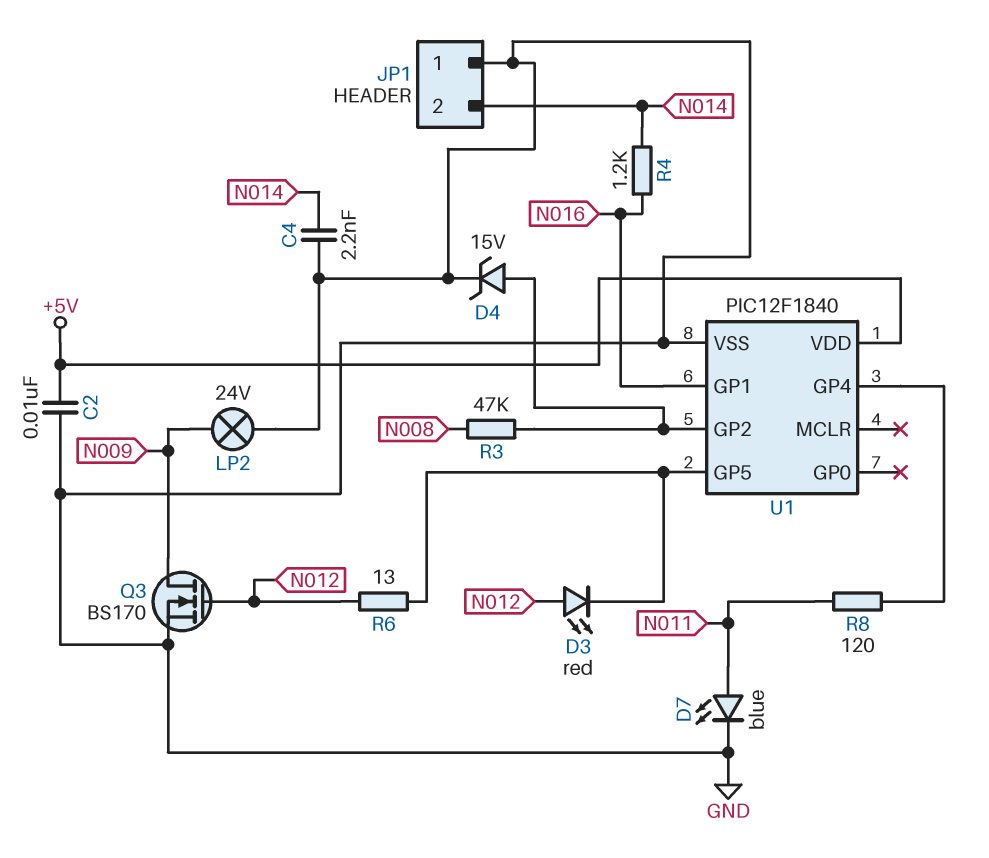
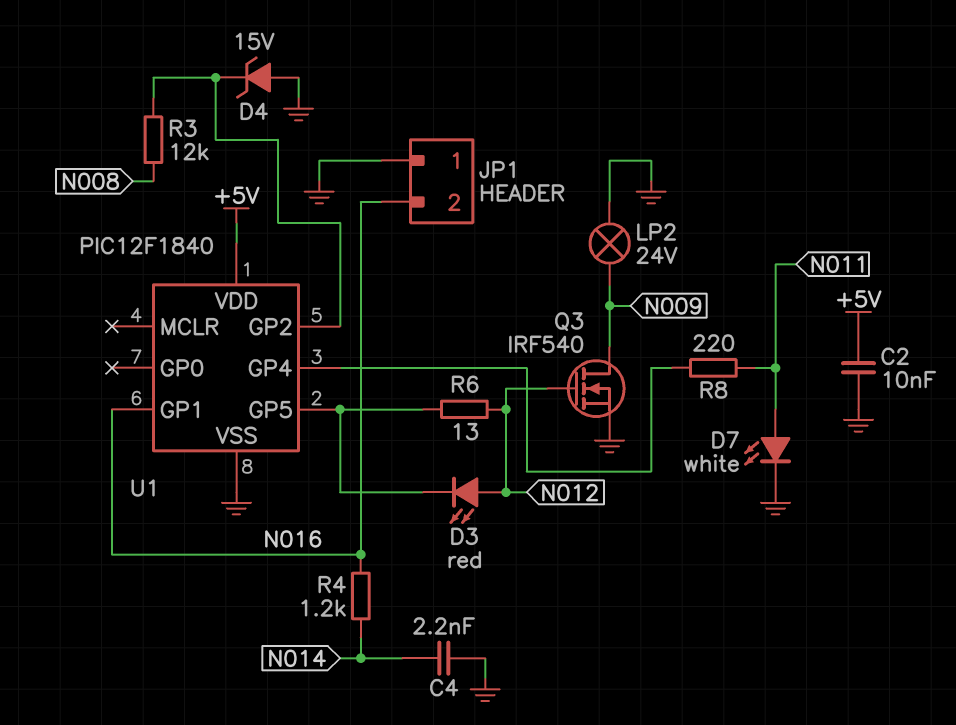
D4: zener 15V (A U1/GP2, K GND) -> zener 15V (A GND, K U1/GP2)
D7: LED blue (A N011, K GND) -> LED white (A N011, K GND)
JP1 pin 2: N014 -> N016
Q3: NMOS BS170 (G N012, D N009, S GND) -> NMOS IRF540 (G N012, D N009, S GND)
R3: 47k (N008, U1/GP2) -> 12k (N008, U1/GP2)
R8: 120 (N011, U1/GP4) -> 220 (N011, U1/GP4)

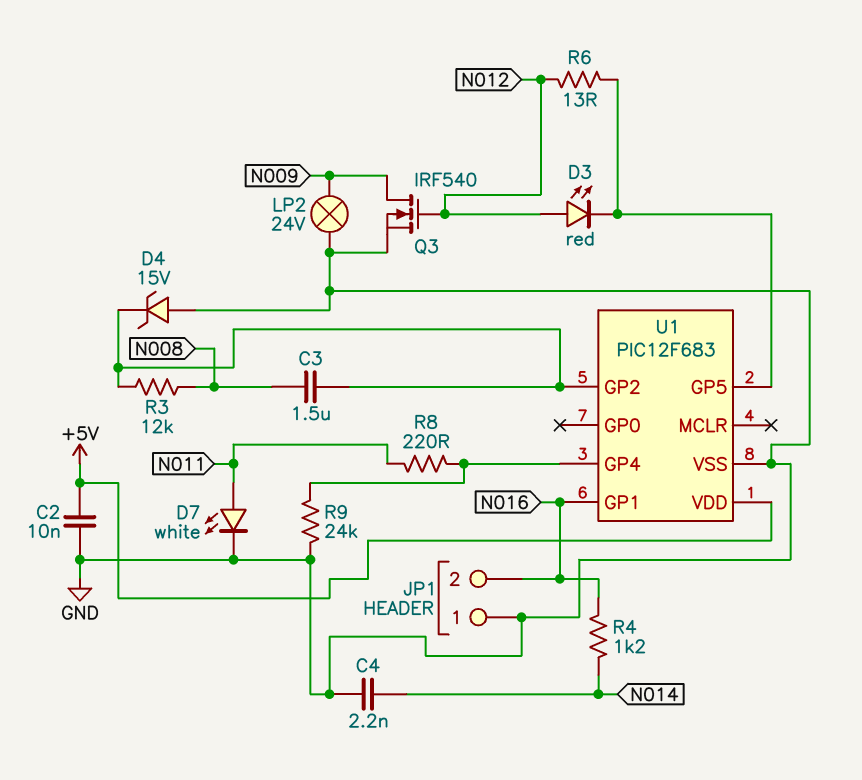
C3: none -> 1.5uF (N008, U1/GP2)
R9: none -> 24k (GND, U1/GP4)
U1: PIC12F1840 -> PIC12F683

